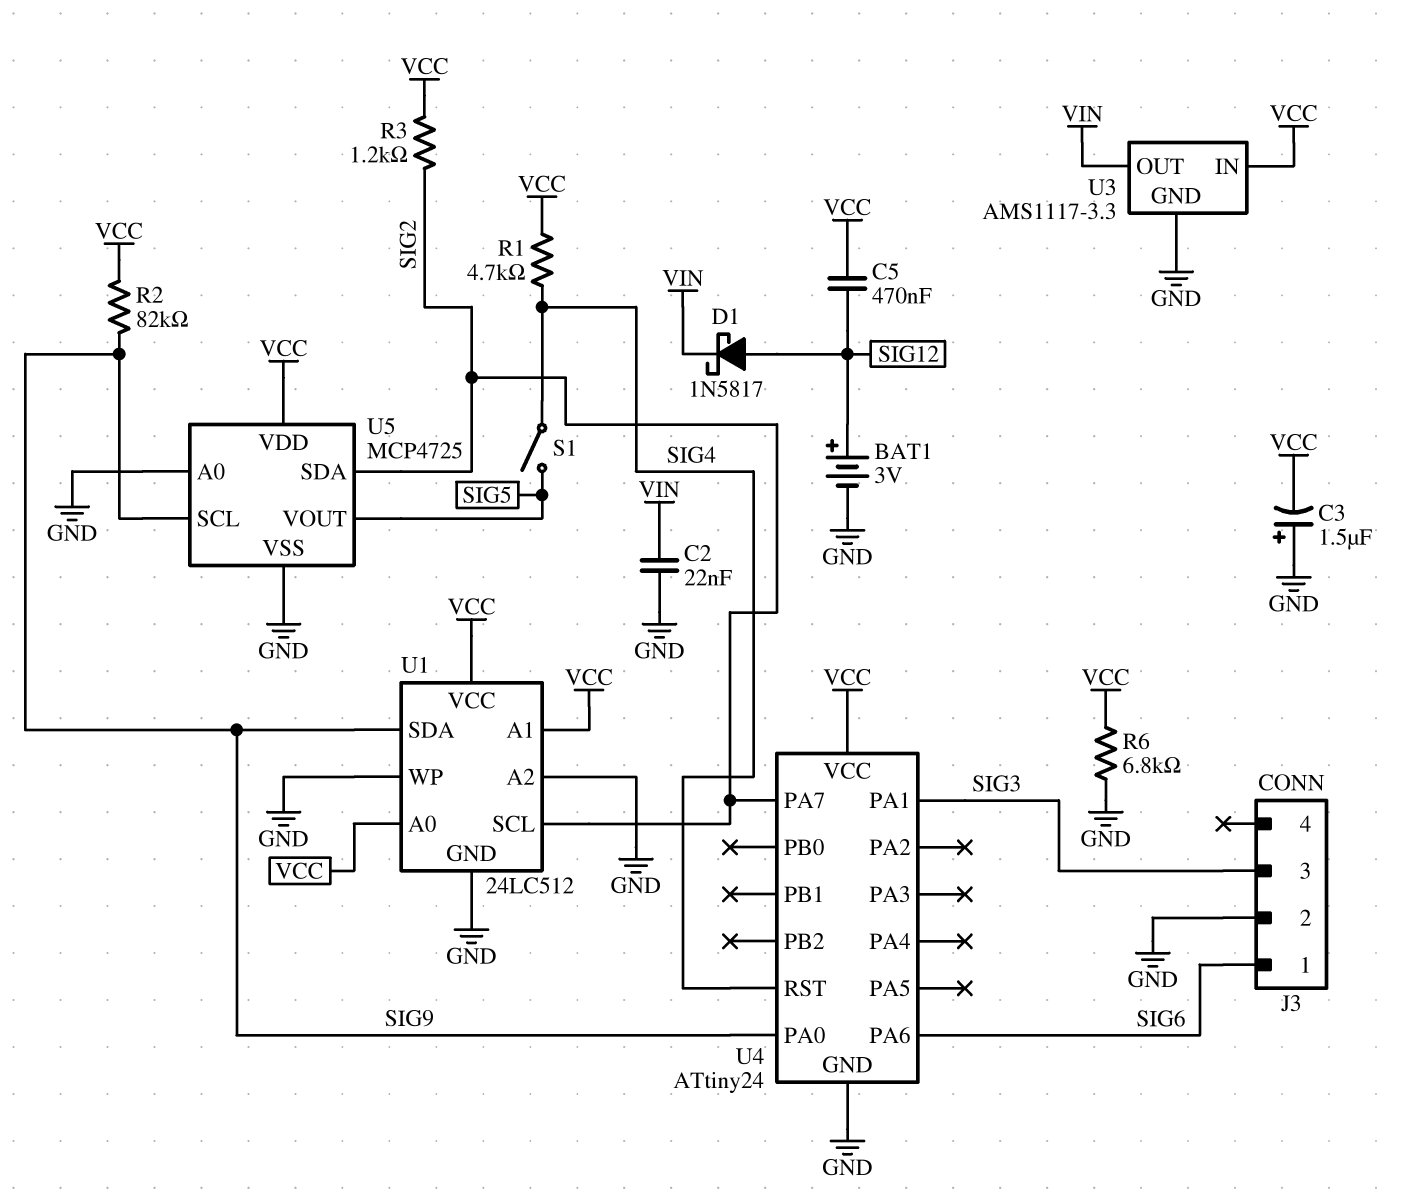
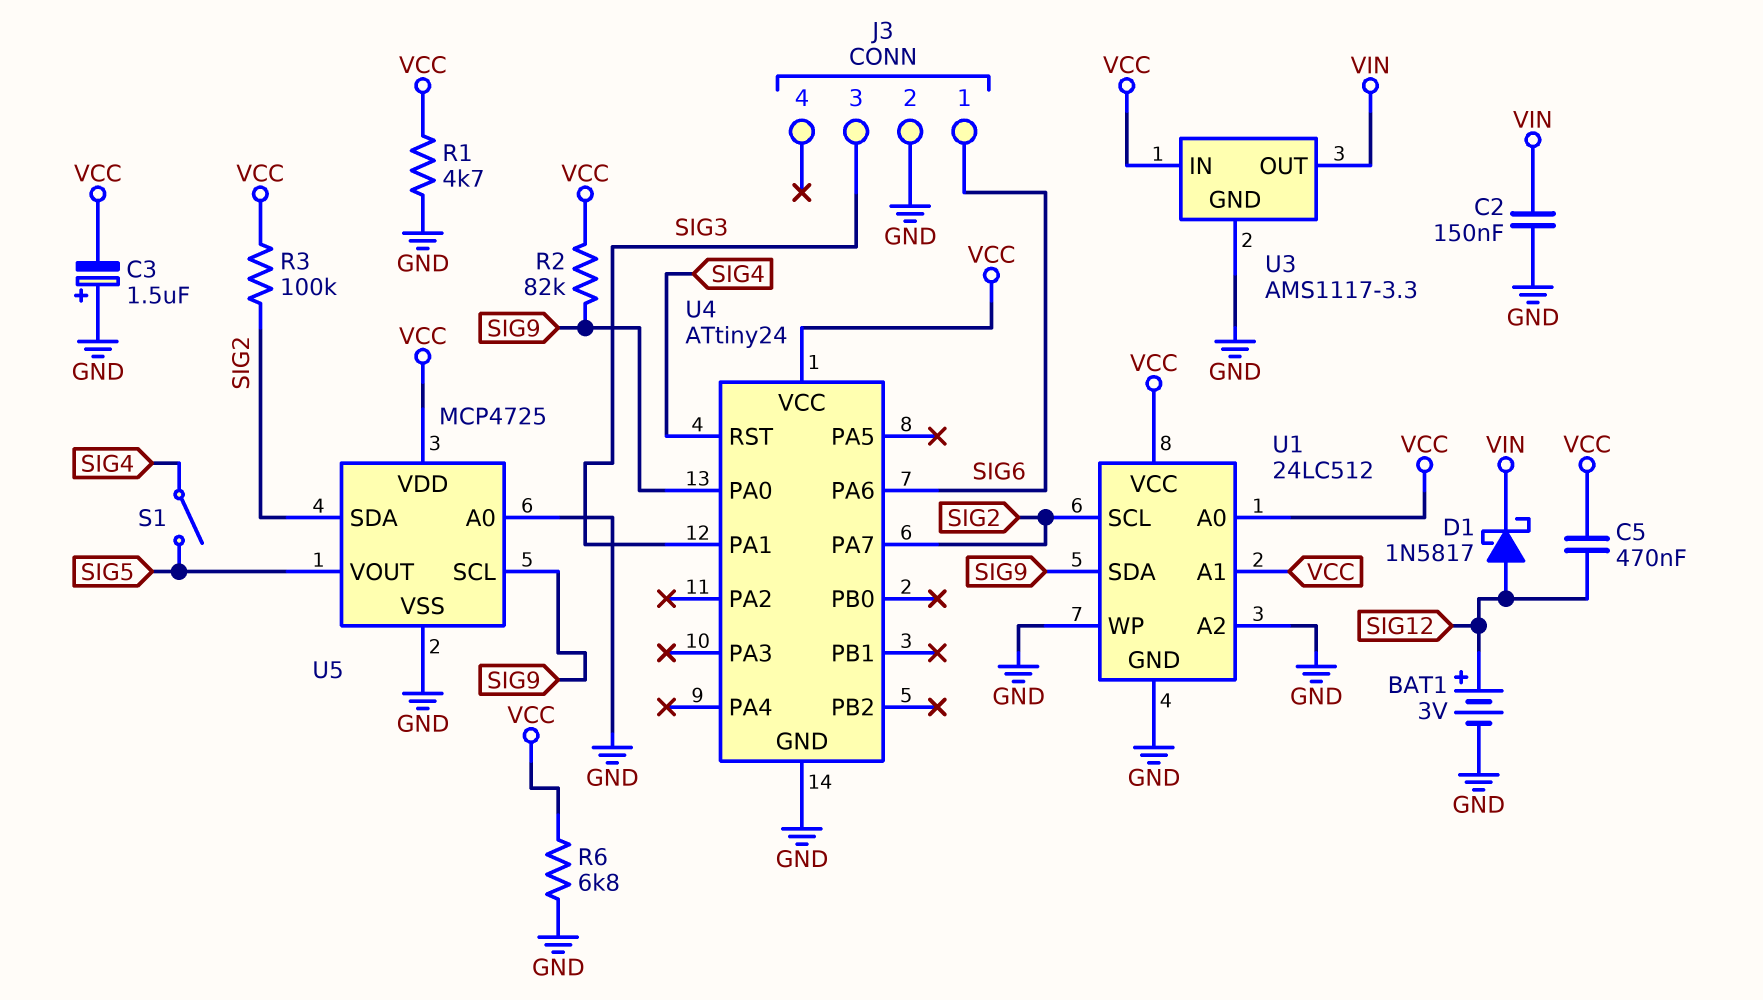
C2: 22nF (GND, VIN) -> 150nF (GND, VIN)
R1: 4.7k (SIG4, VCC) -> 4.7k (GND, VCC)
R3: 1.2k (SIG2, VCC) -> 100k (SIG2, VCC)

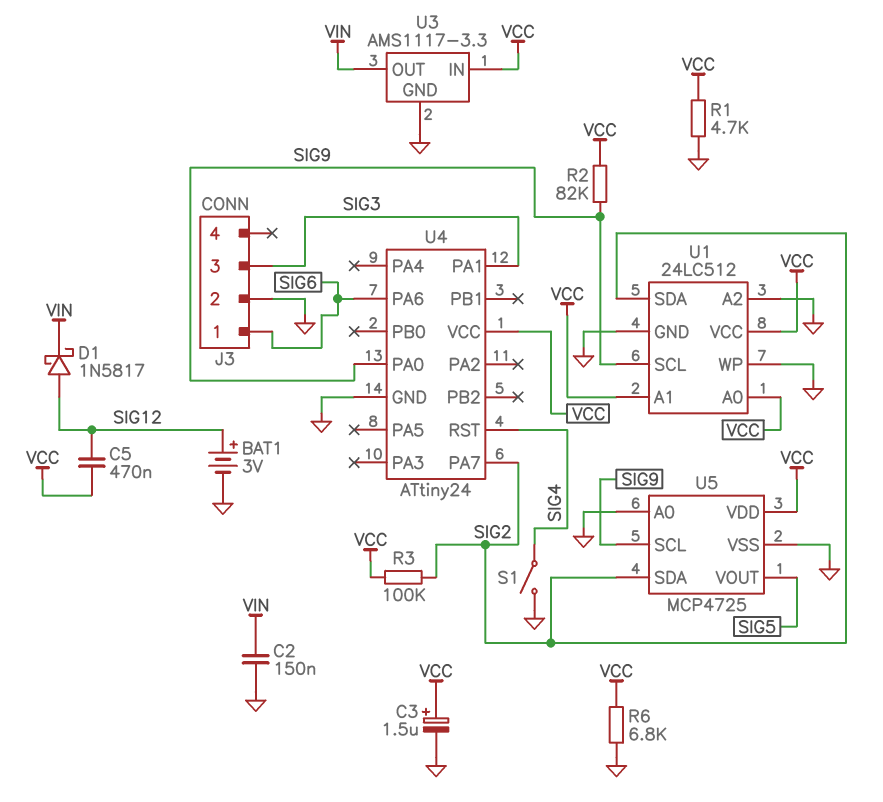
C3: 1.5uF (plus GND, minus VCC) -> 1.5uF (plus VCC, minus GND)
S1: switch (SIG4, SIG5) -> switch (GND, SIG4)
U1 pin SCL: SIG2 -> SIG9
U1 pin SDA: SIG9 -> SIG2

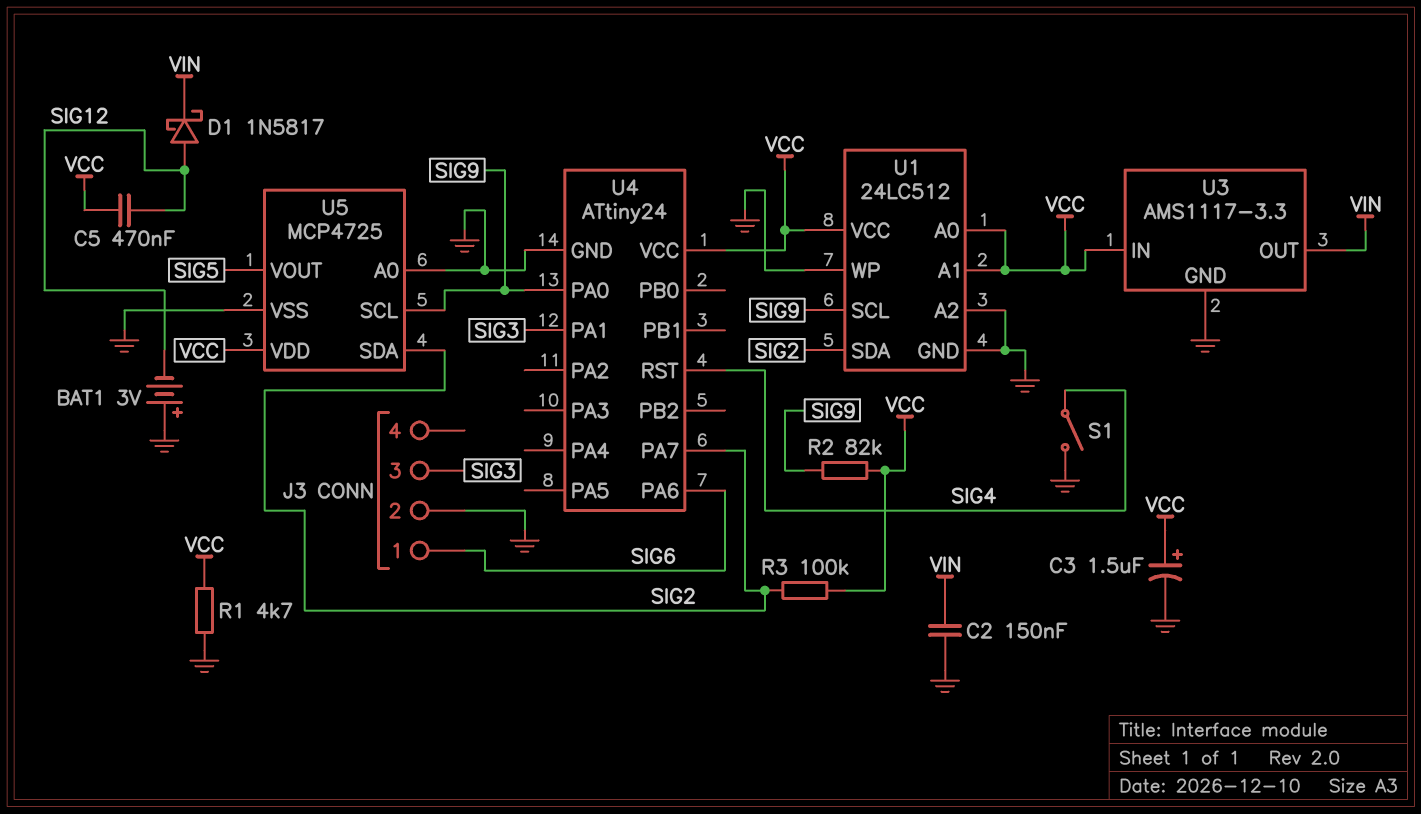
BAT1: 3V (plus SIG12, minus GND) -> 3V (plus GND, minus SIG12)
R6: 6.8k (GND, VCC) -> none

